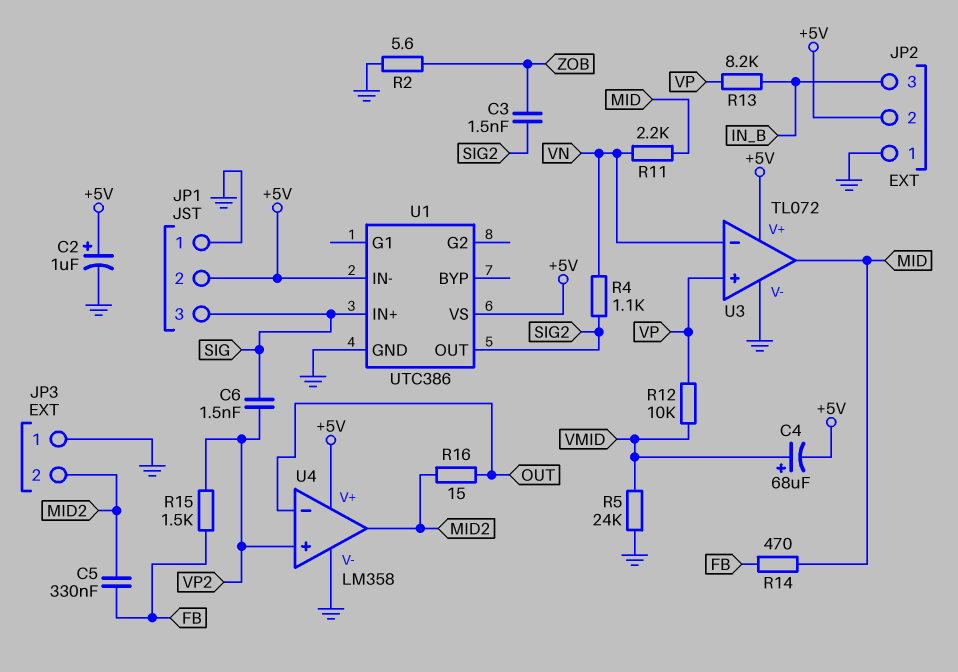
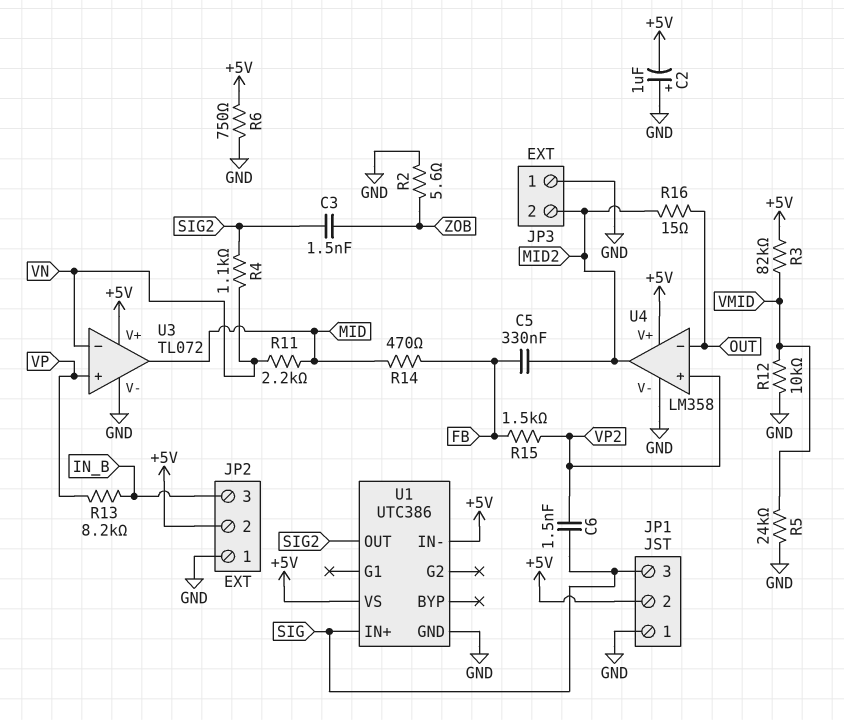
C2: 1uF (plus +5V, minus GND) -> 1uF (plus GND, minus +5V)
C4: 68uF (plus VMID, minus +5V) -> none
R3: none -> 82k (+5V, VMID)
R6: none -> 750 (+5V, GND)
R12: 10k (VMID, VP) -> 10k (GND, VMID)

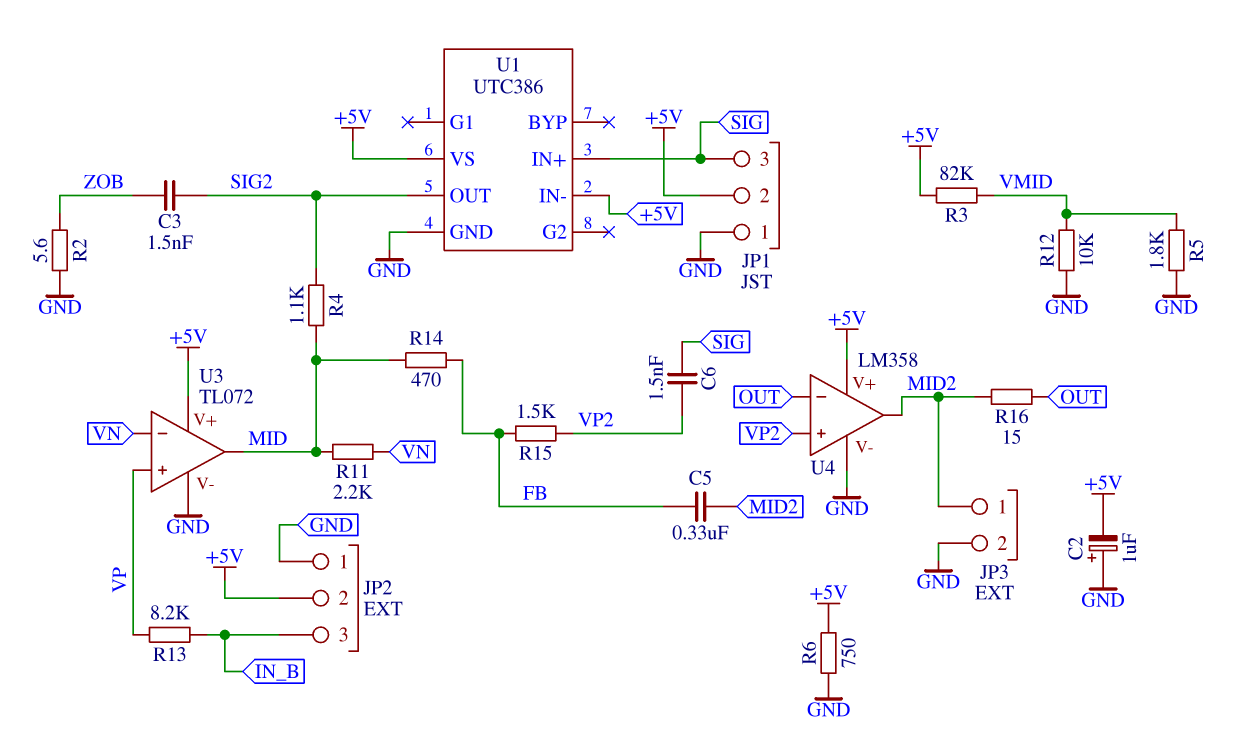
JP3 pin 1: GND -> MID2
JP3 pin 2: MID2 -> GND
R4: 1.1k (SIG2, VN) -> 1.1k (MID, SIG2)
R5: 24k (GND, VMID) -> 1.8k (GND, VMID)

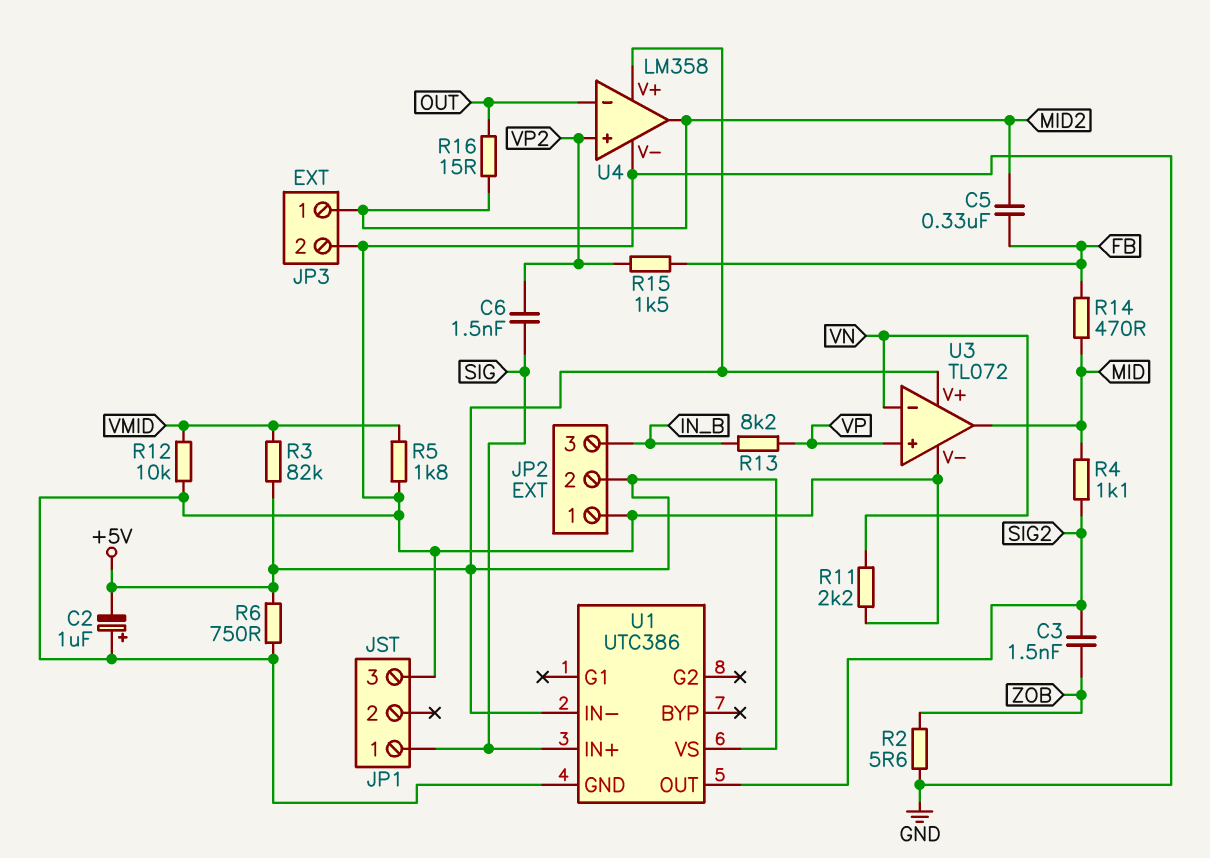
JP1 pin 1: GND -> SIG
JP1 pin 2: +5V -> none
JP1 pin 3: SIG -> GND
R11: 2.2k (MID, VN) -> 2.2k (GND, VN)

